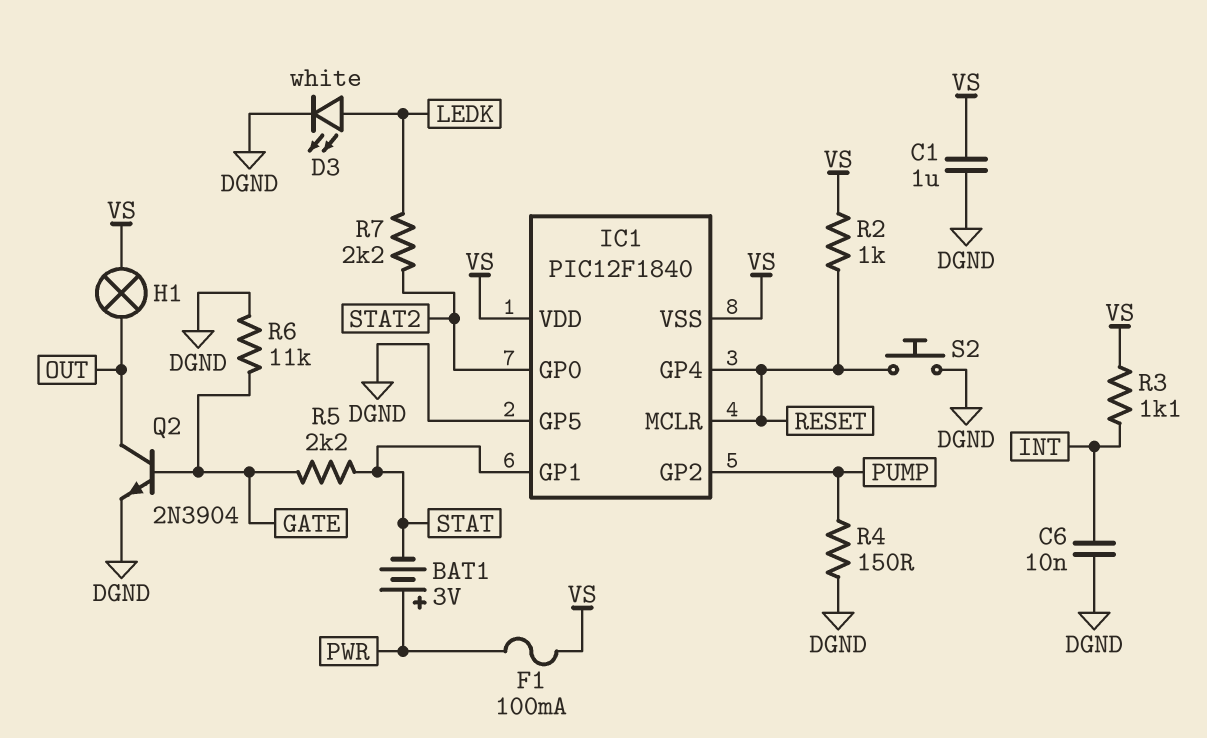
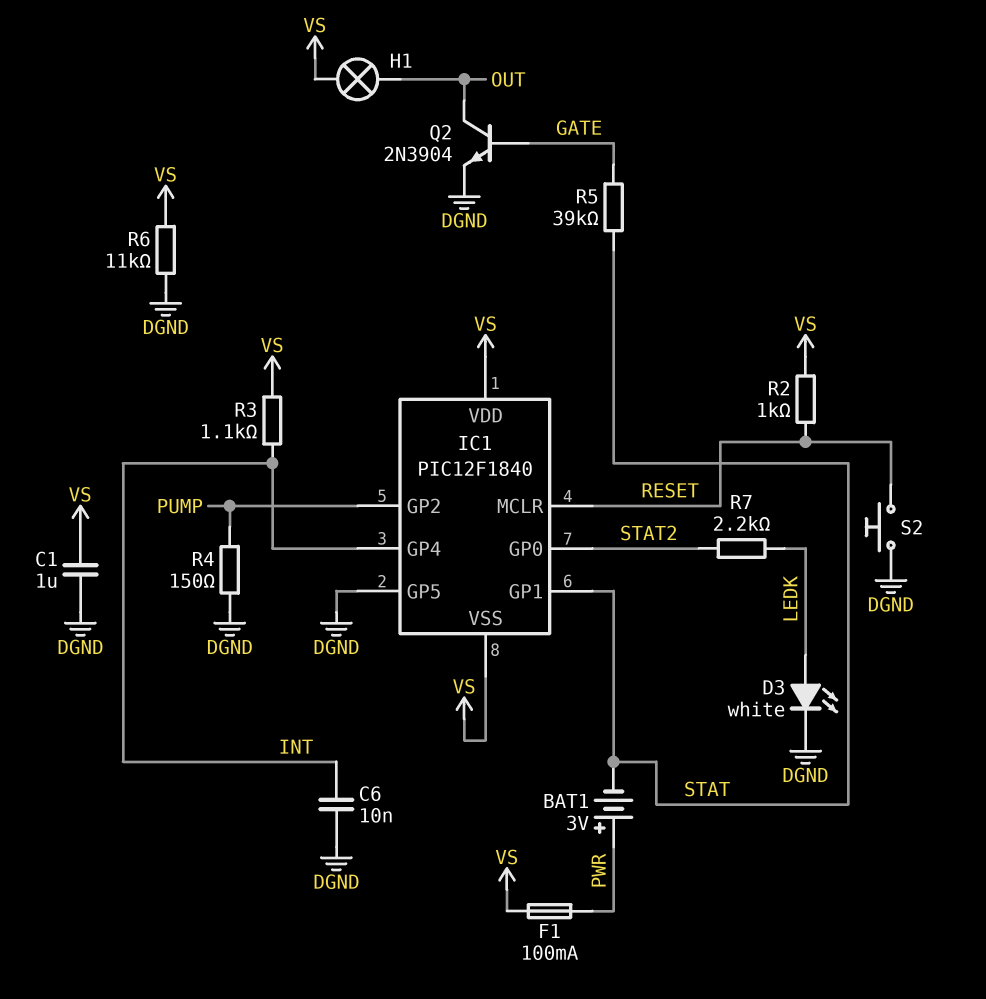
IC1 pin GP4: RESET -> INT
R5: 2.2k (GATE, STAT) -> 39k (GATE, STAT)
R6: 11k (DGND, GATE) -> 11k (DGND, VS)

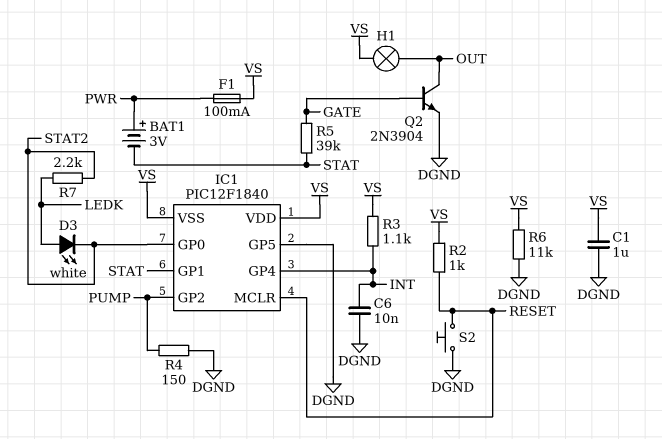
D3: LED white (A LEDK, K DGND) -> LED white (A LEDK, K STAT2)

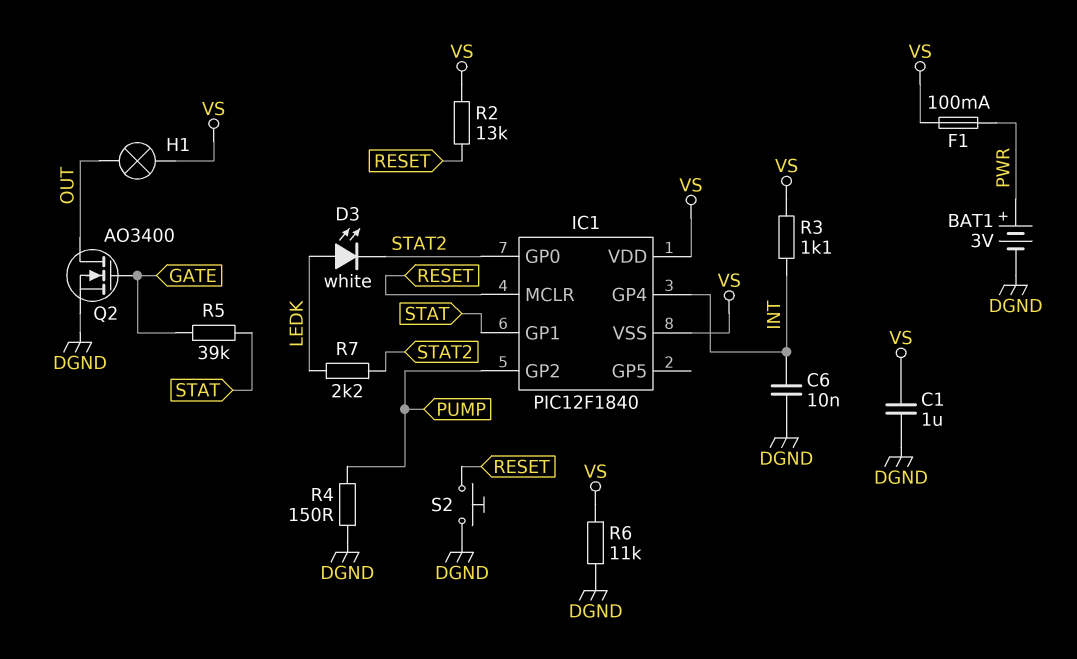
BAT1: 3V (plus PWR, minus STAT) -> 3V (plus PWR, minus DGND)
IC1 pin GP5: DGND -> none
Q2: NPN 2N3904 (B GATE, C OUT, E DGND) -> NMOS AO3400 (G GATE, D OUT, S DGND)
R2: 1k (RESET, VS) -> 13k (RESET, VS)

